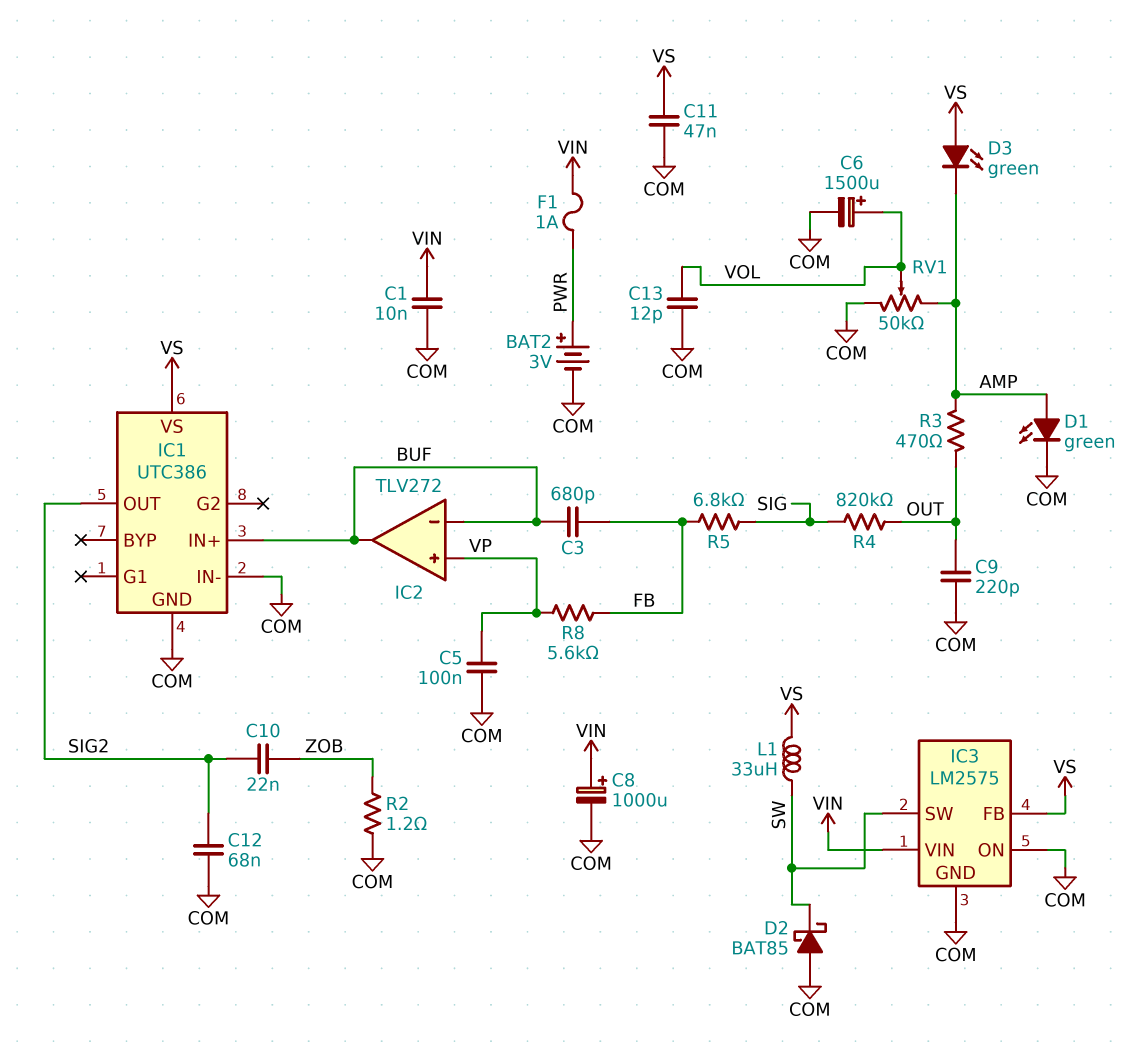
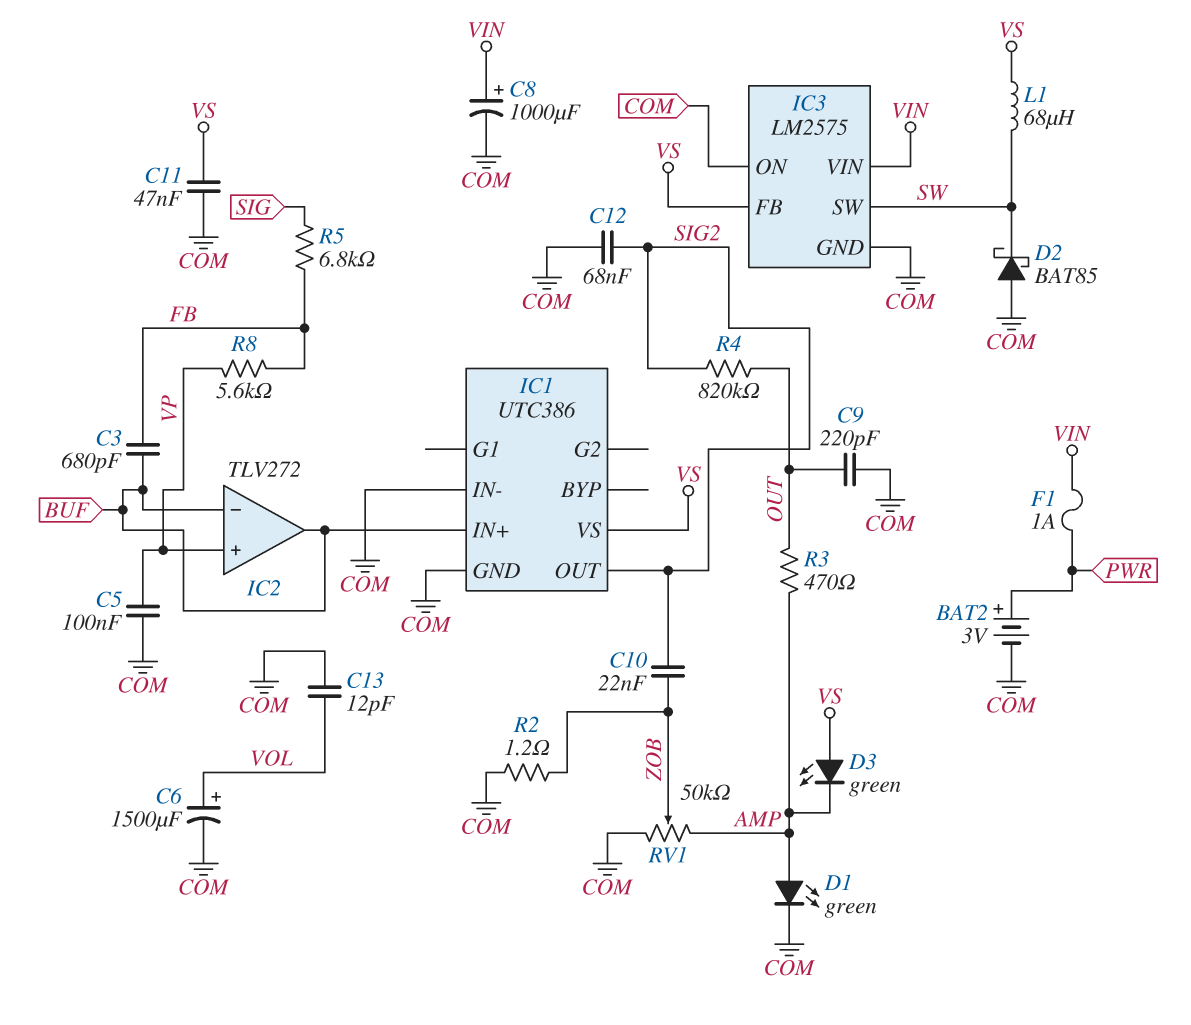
C1: 10nF (COM, VIN) -> none
L1: 33uH (SW, VS) -> 68uH (SW, VS)
R4: 820k (OUT, SIG) -> 820k (OUT, SIG2)
RV1: 50k (AMP, COM, wiper VOL) -> 50k (AMP, COM, wiper ZOB)

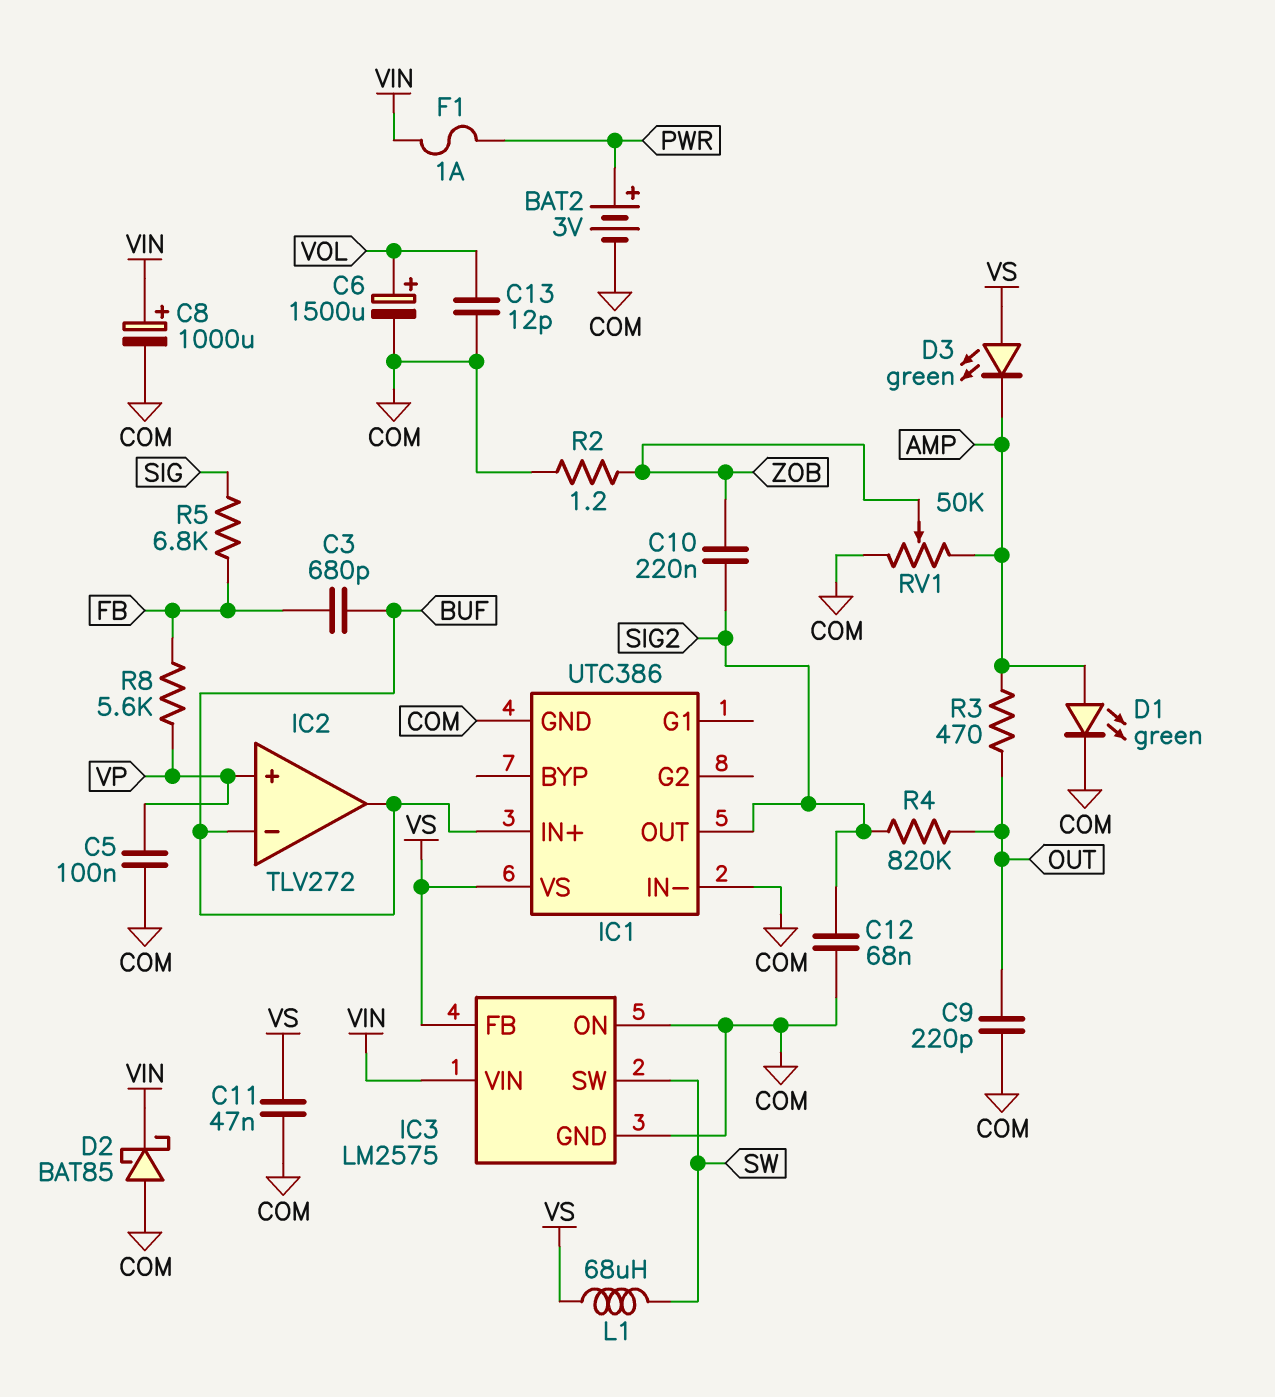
C10: 22nF (SIG2, ZOB) -> 220nF (SIG2, ZOB)
D2: schottky BAT85 (A COM, K SW) -> schottky BAT85 (A COM, K VIN)

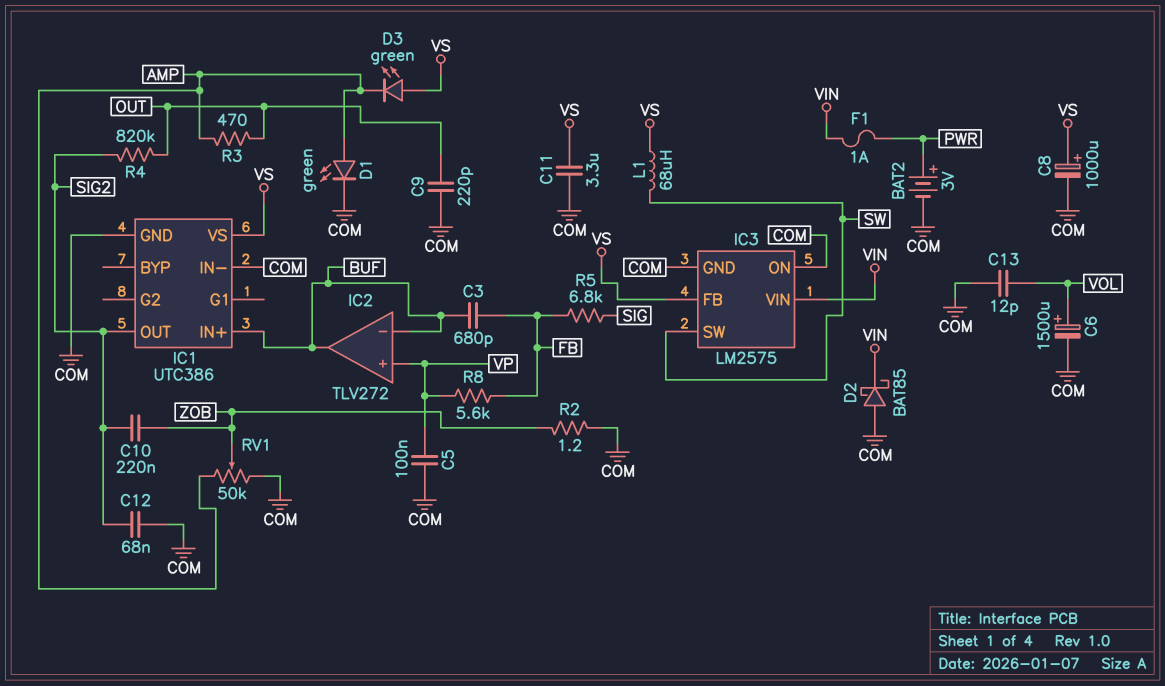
C8: 1000uF (plus VIN, minus COM) -> 1000uF (plus VS, minus COM)
C11: 47nF (COM, VS) -> 3.3uF (COM, VS)

